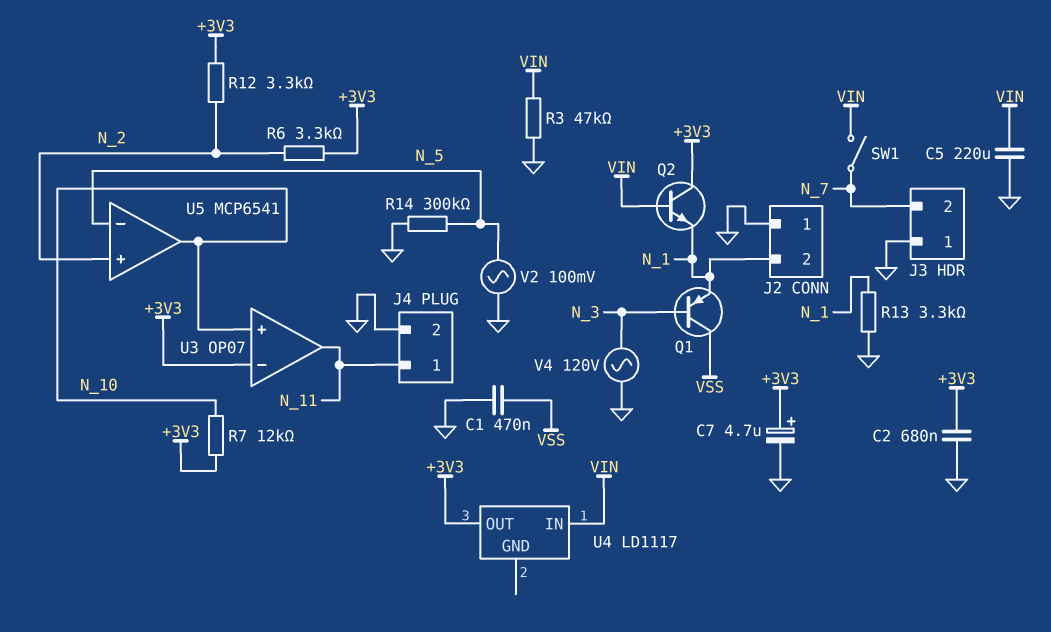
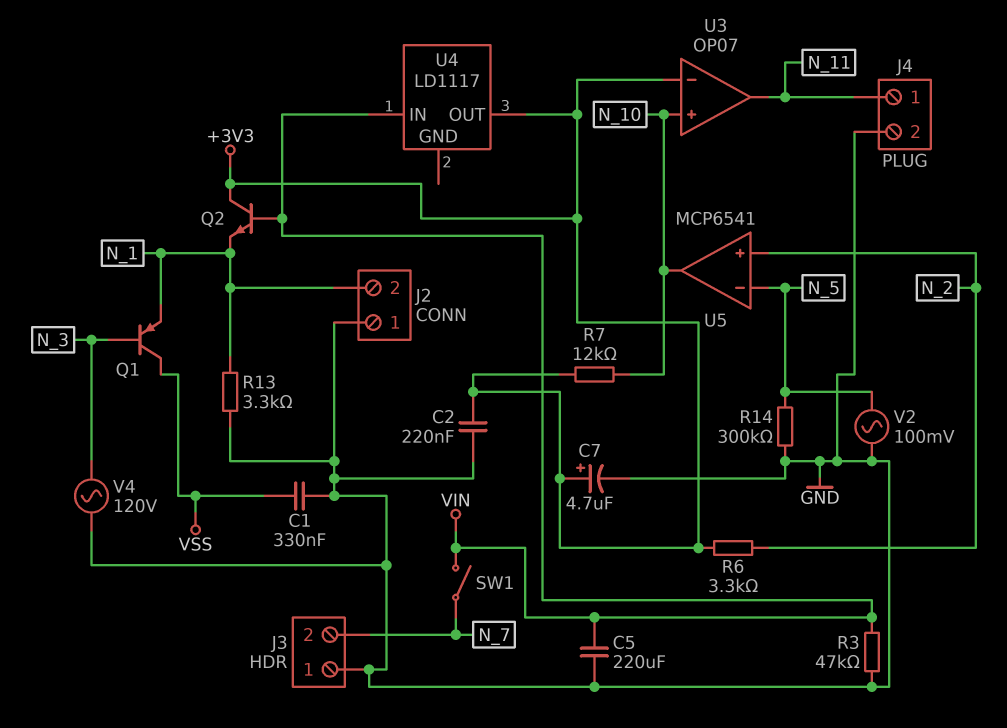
C1: 470nF (GND, VSS) -> 330nF (GND, VSS)
C2: 680nF (+3V3, GND) -> 220nF (+3V3, GND)
R12: 3.3k (+3V3, N_2) -> none

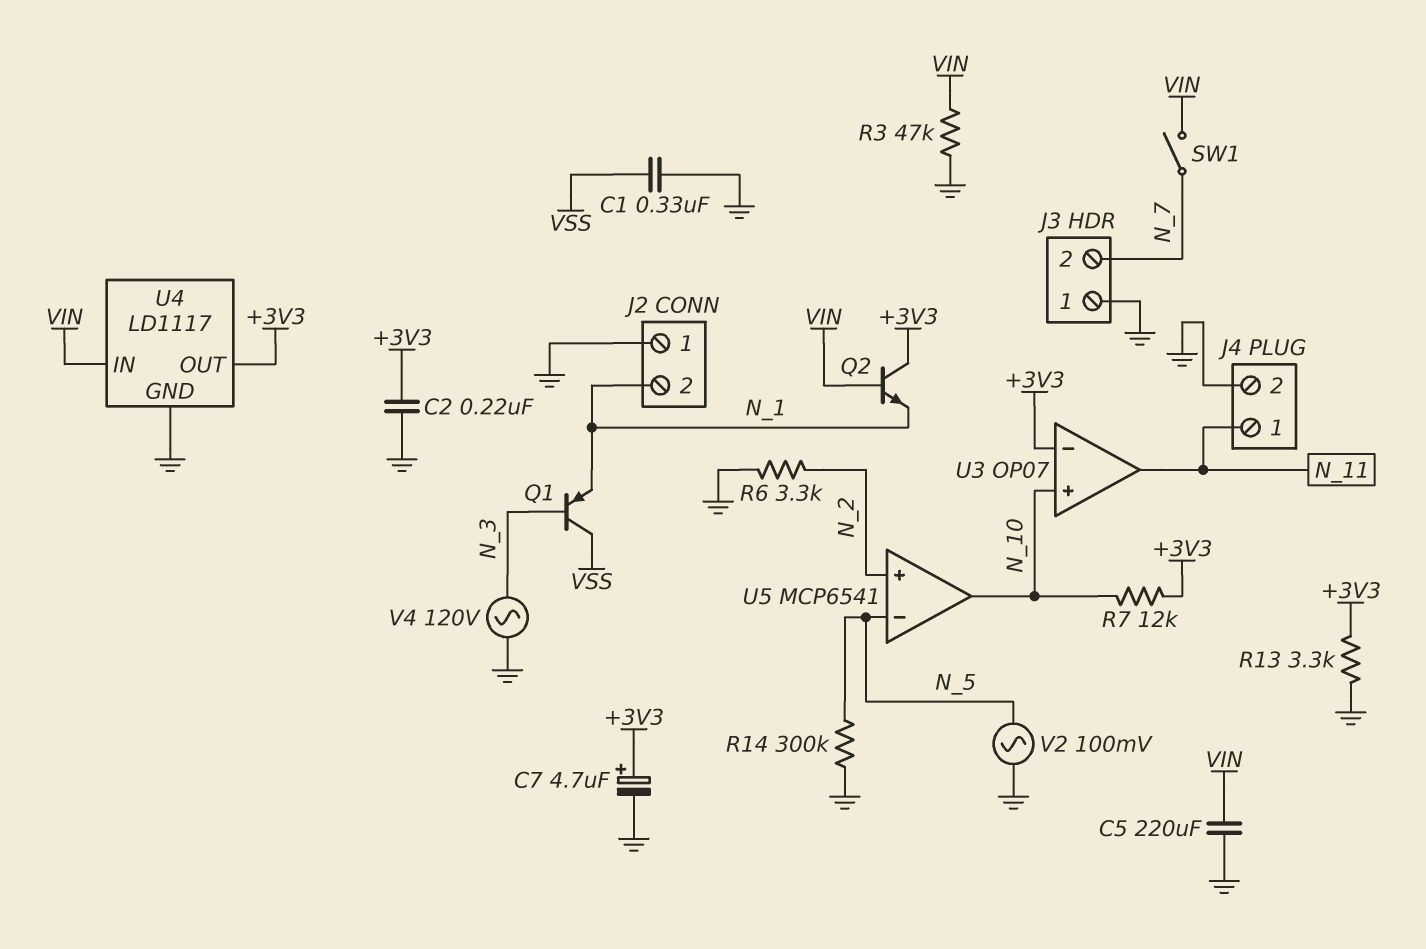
R6: 3.3k (+3V3, N_2) -> 3.3k (GND, N_2)
R13: 3.3k (GND, N_1) -> 3.3k (+3V3, GND)
U4 pin GND: none -> GND

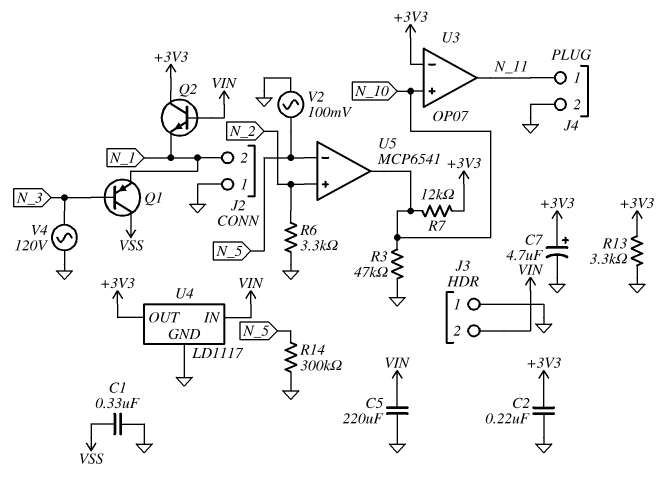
J3 pin 2: N_7 -> VIN
R3: 47k (GND, VIN) -> 47k (GND, N_10)
SW1: switch (N_7, VIN) -> none

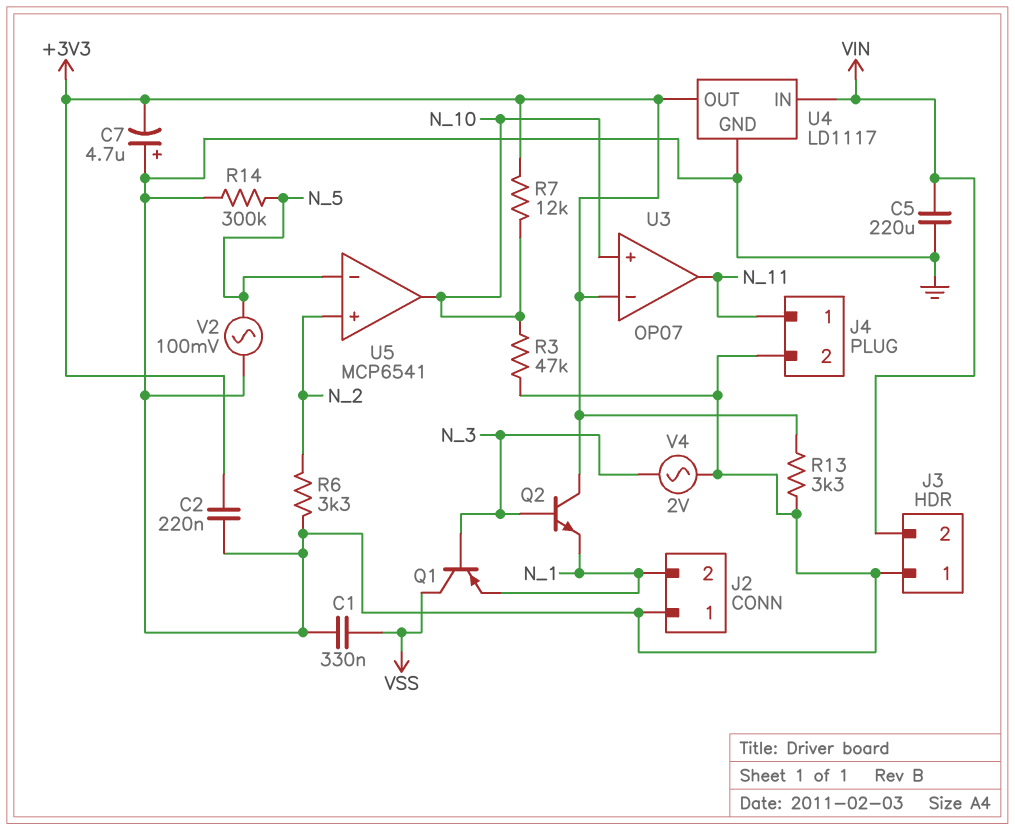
C7: 4.7uF (plus +3V3, minus GND) -> 4.7uF (plus GND, minus +3V3)
Q2: NPN (B VIN, C +3V3, E N_1) -> NPN (B N_3, C +3V3, E N_1)
V4: AC 120V (GND, N_3) -> AC 2V (GND, N_3)

